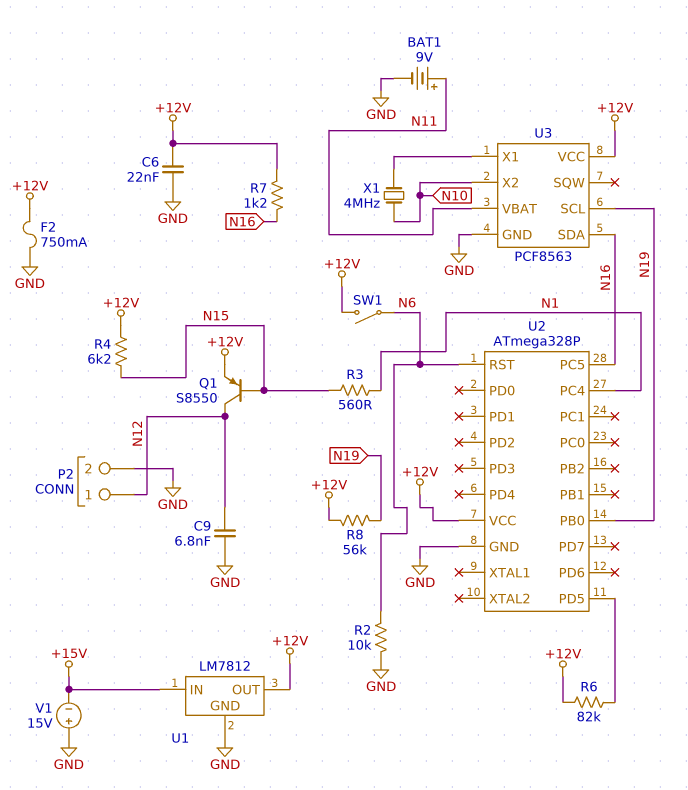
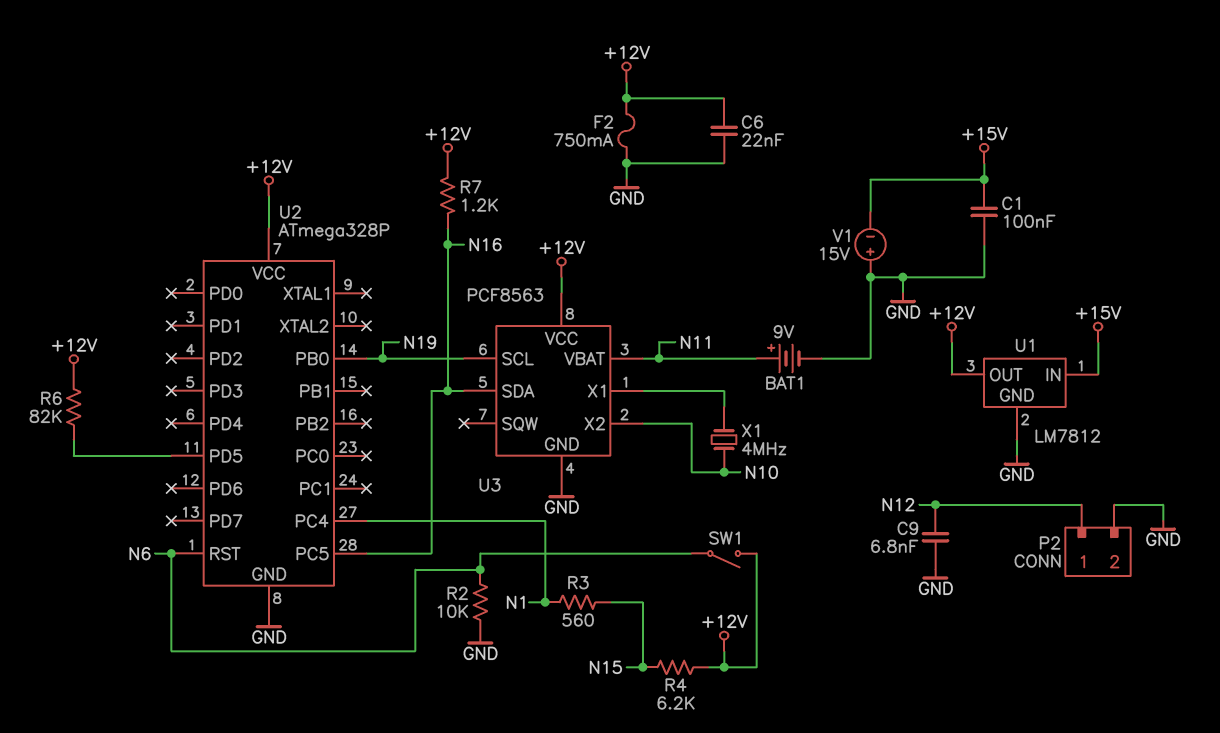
C1: none -> 100nF (+15V, GND)
Q1: PNP S8550 (B N15, C N12, E +12V) -> none
R8: 56k (+12V, N19) -> none

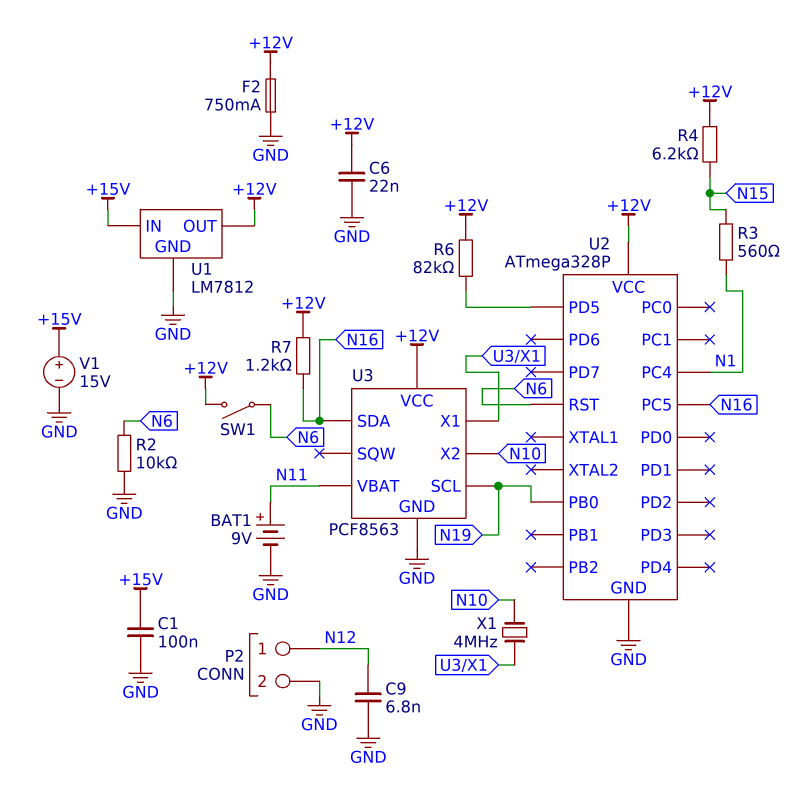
V1: 15V (plus GND, minus +15V) -> 15V (plus +15V, minus GND)

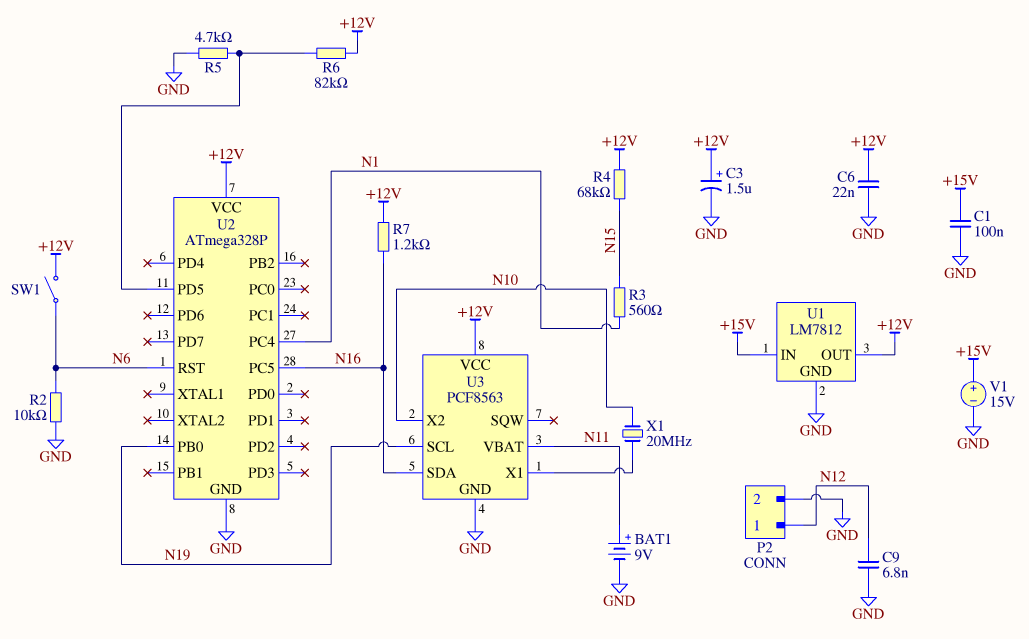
C3: none -> 1.5uF (plus +12V, minus GND)
F2: 750mA (+12V, GND) -> none
R4: 6.2k (+12V, N15) -> 68k (+12V, N15)
R5: none -> 4.7k (GND, U2/PD5)
X1: 4MHz (N10, U3/X1) -> 20MHz (N10, U3/X1)

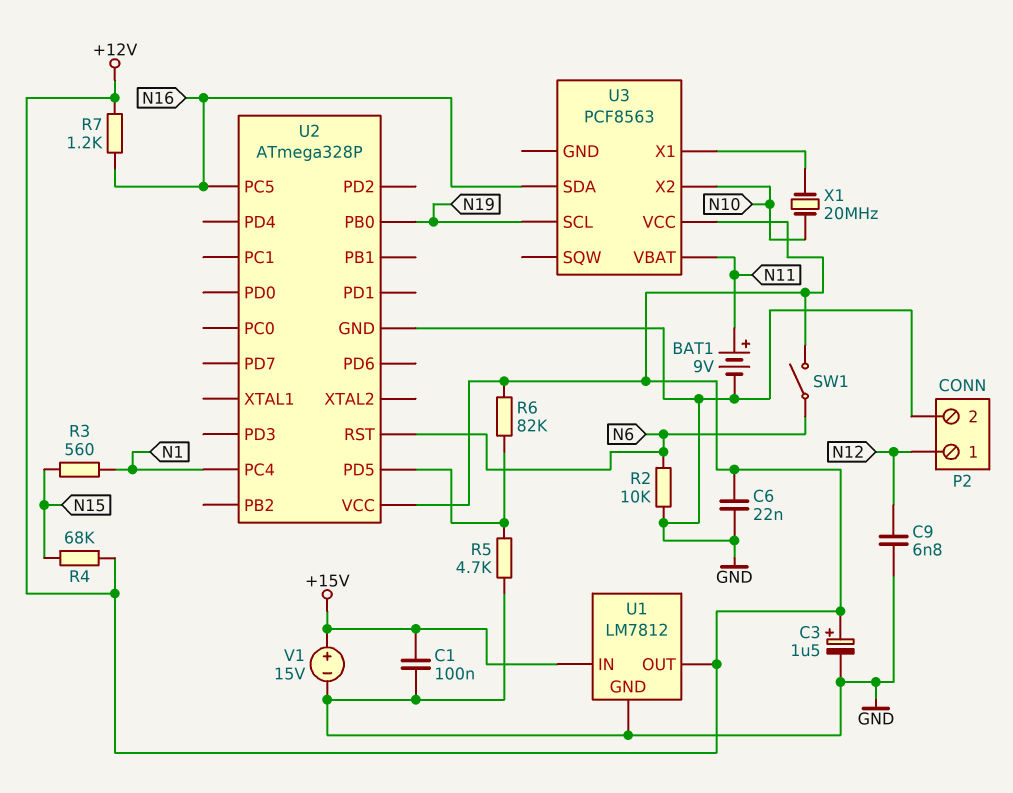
U3 pin GND: GND -> none

